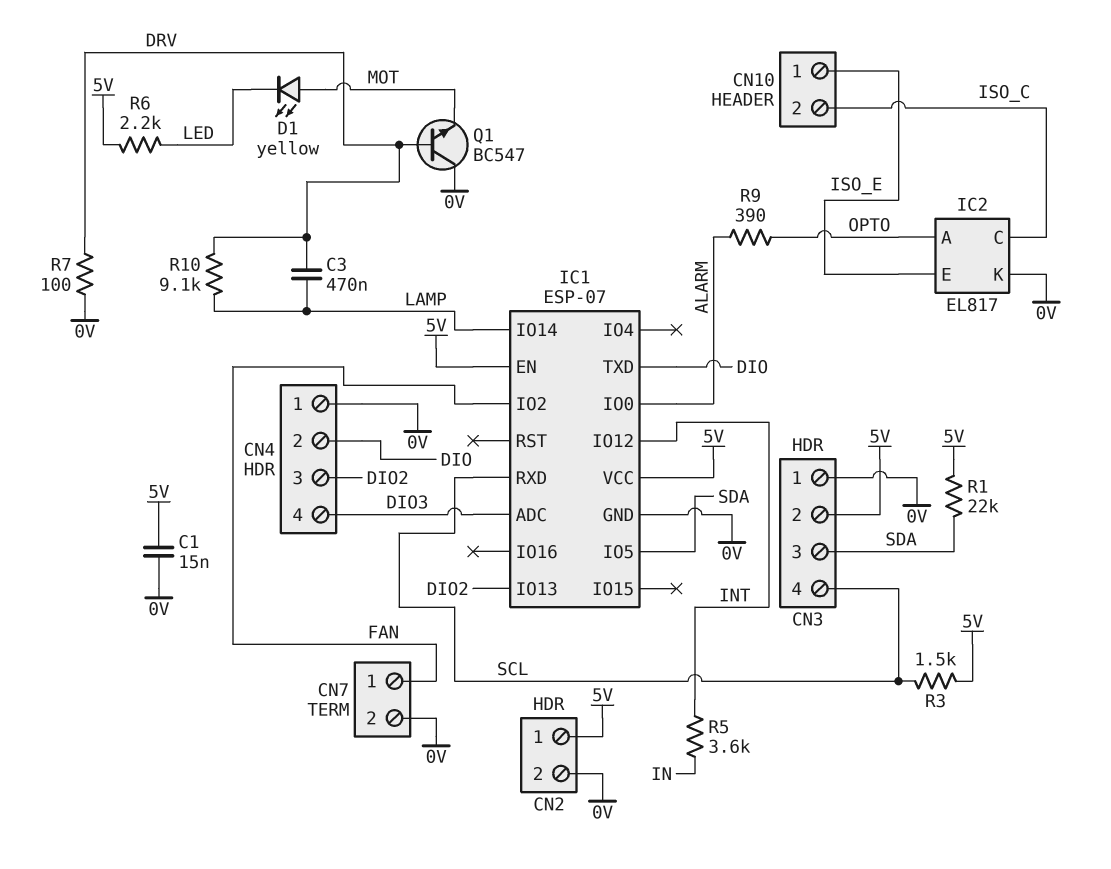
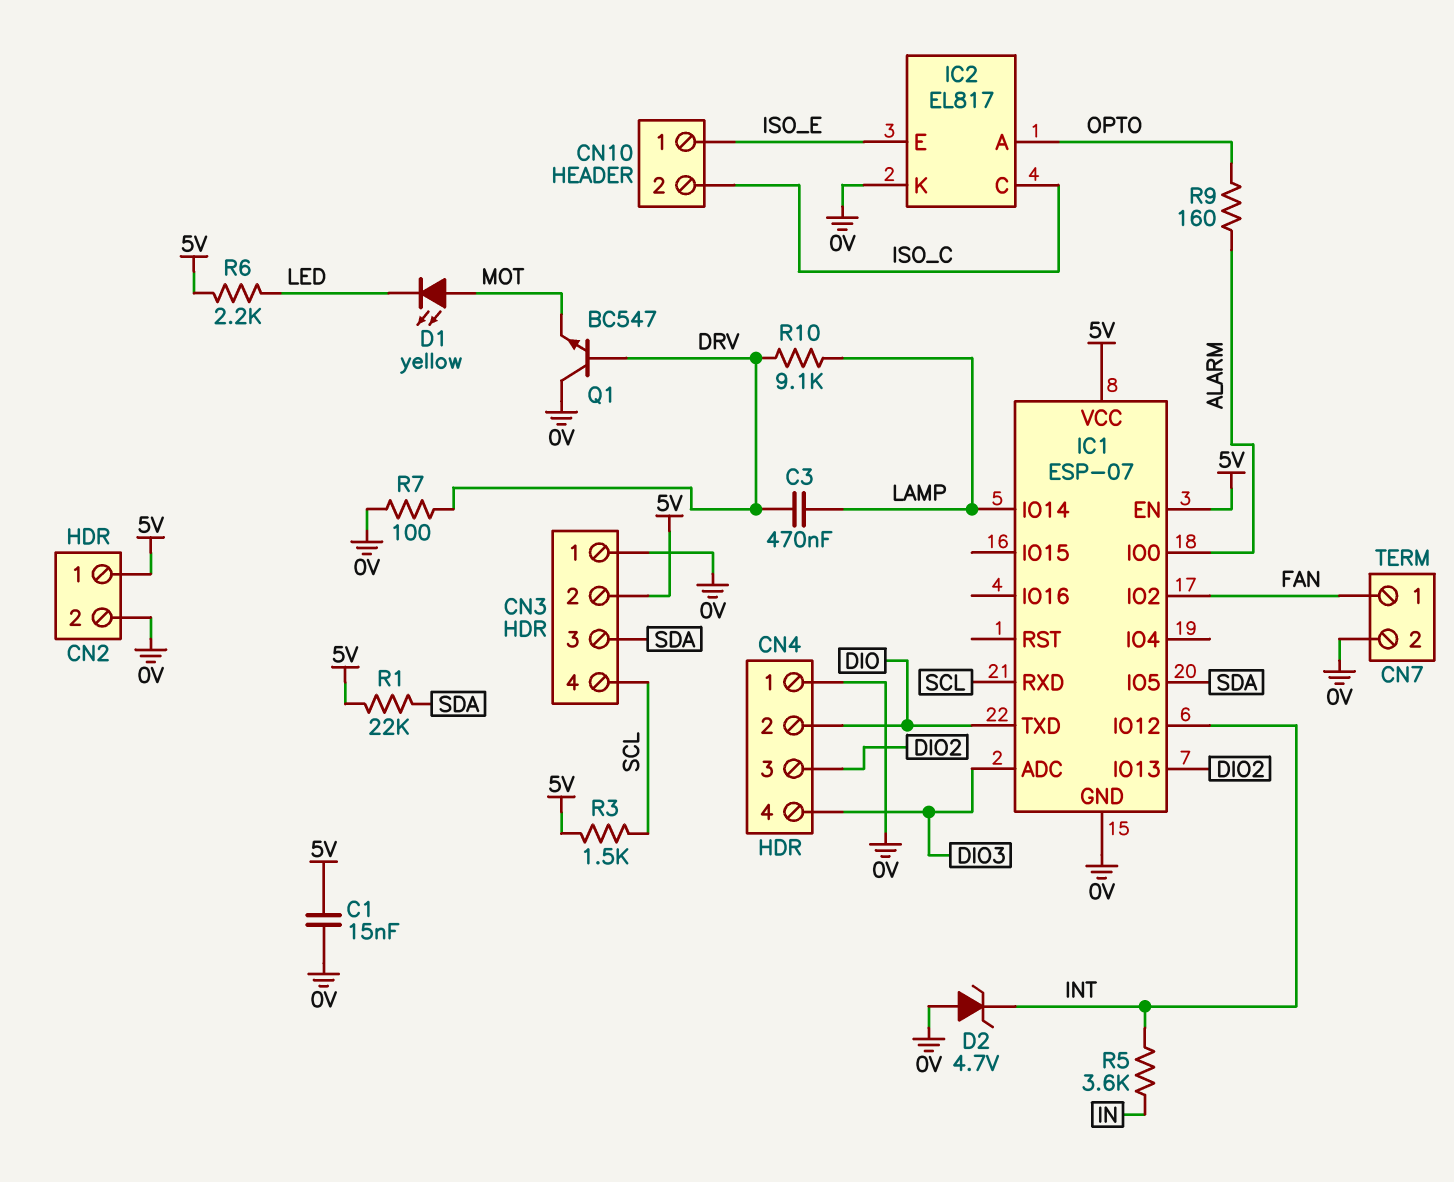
D2: none -> zener 4.7V (A 0V, K INT)
R9: 390 (ALARM, OPTO) -> 160 (ALARM, OPTO)

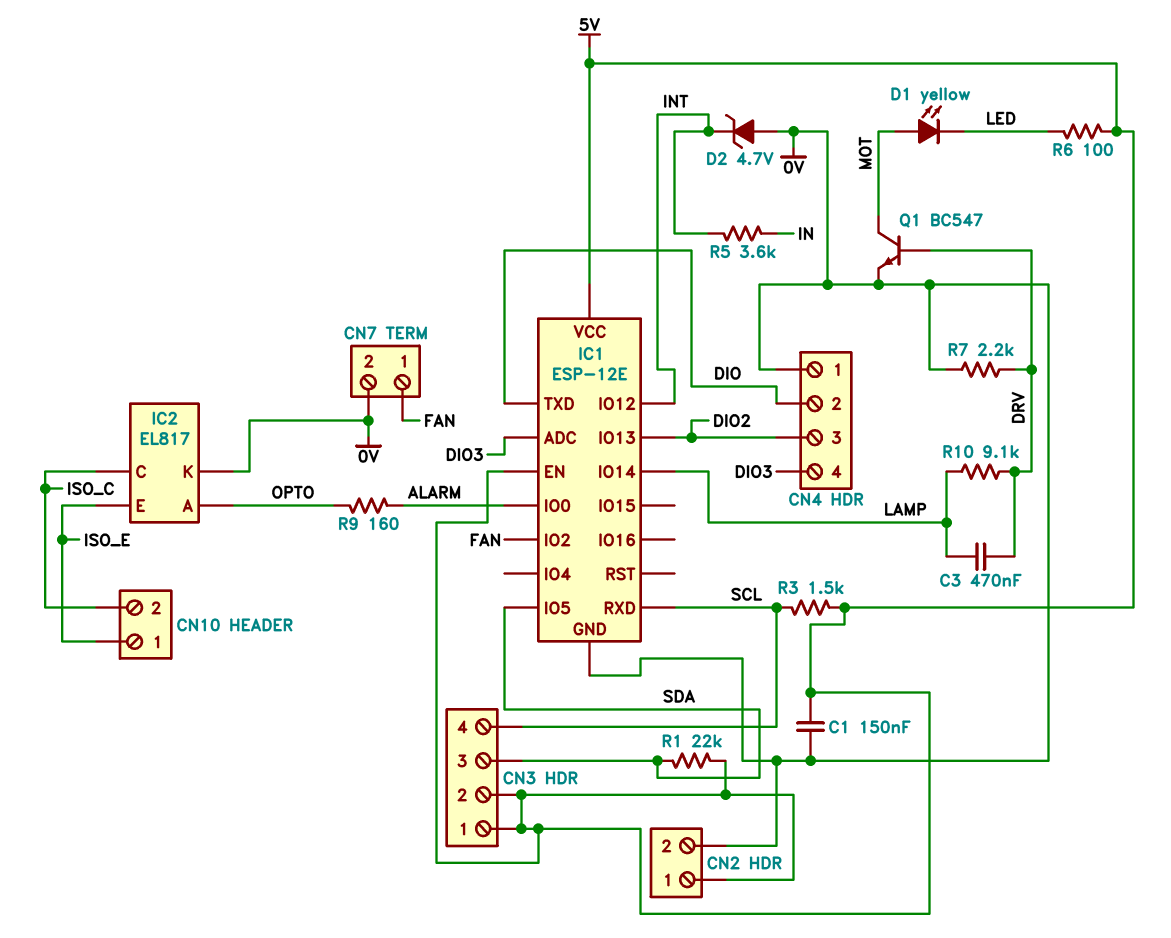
C1: 15nF (0V, 5V) -> 150nF (0V, 5V)
CN3 pin 1: 0V -> 5V
IC1: ESP-07 -> ESP-12E
Q1: NPN BC547 (B DRV, C 0V, E MOT) -> NPN BC547 (B DRV, C MOT, E 0V)
R6: 2.2k (5V, LED) -> 100 (5V, LED)
R7: 100 (0V, DRV) -> 2.2k (0V, DRV)

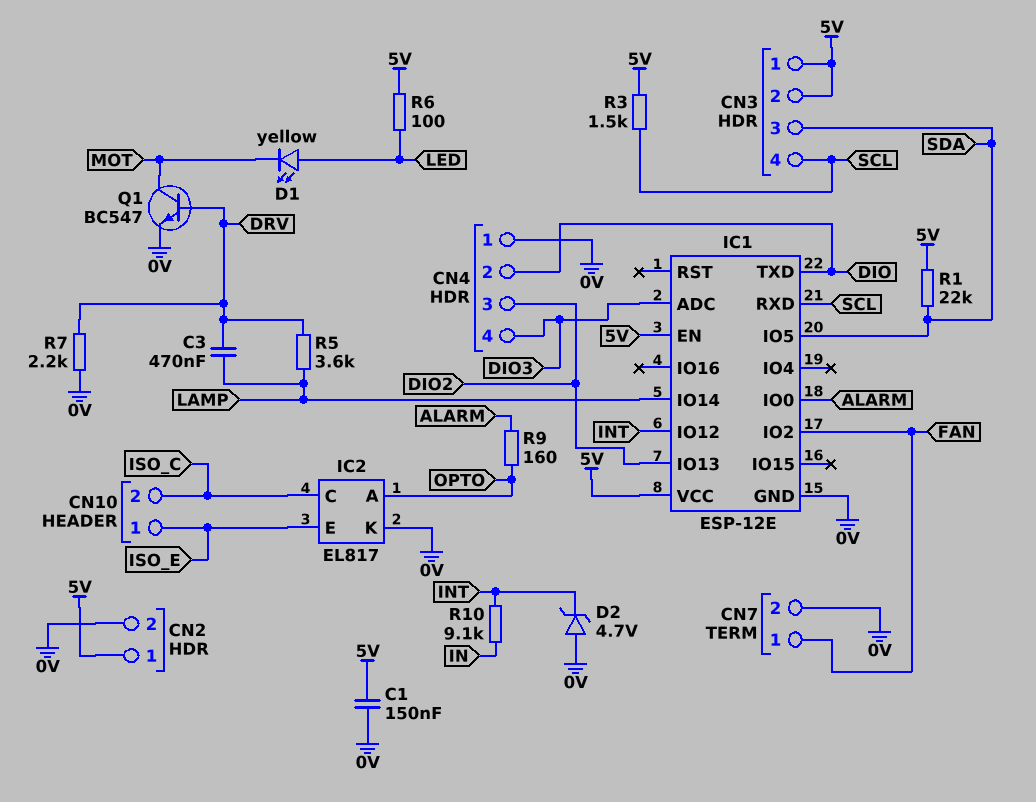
D1: LED yellow (A MOT, K LED) -> LED yellow (A LED, K MOT)
R5: 3.6k (IN, INT) -> 3.6k (DRV, LAMP)
R10: 9.1k (DRV, LAMP) -> 9.1k (IN, INT)

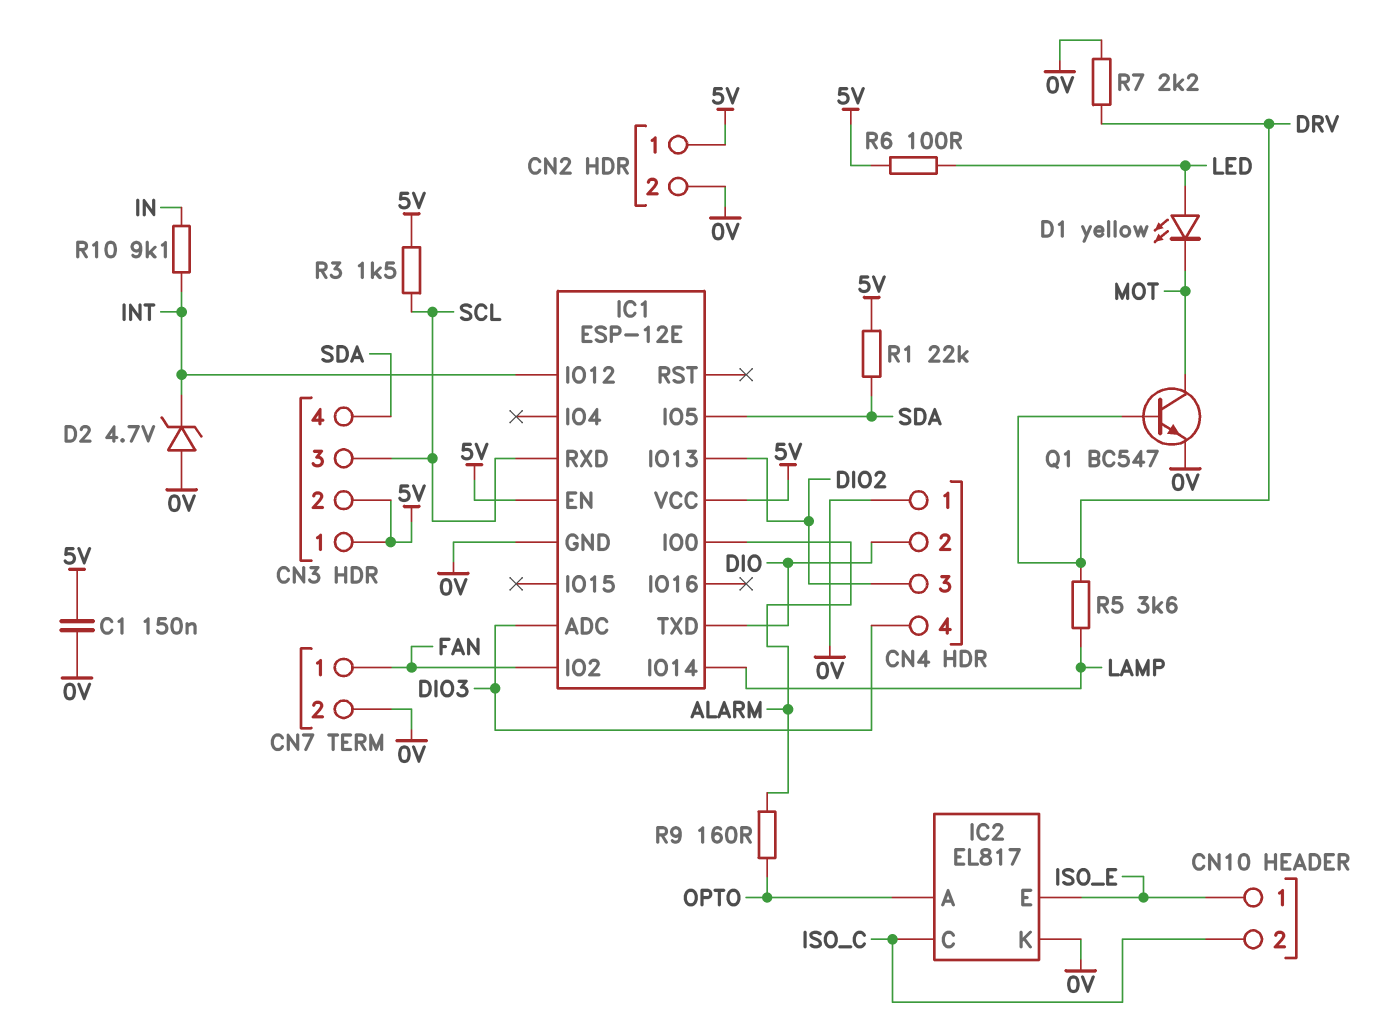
C3: 470nF (DRV, LAMP) -> none
CN3 pin 3: SDA -> SCL
CN3 pin 4: SCL -> SDA

